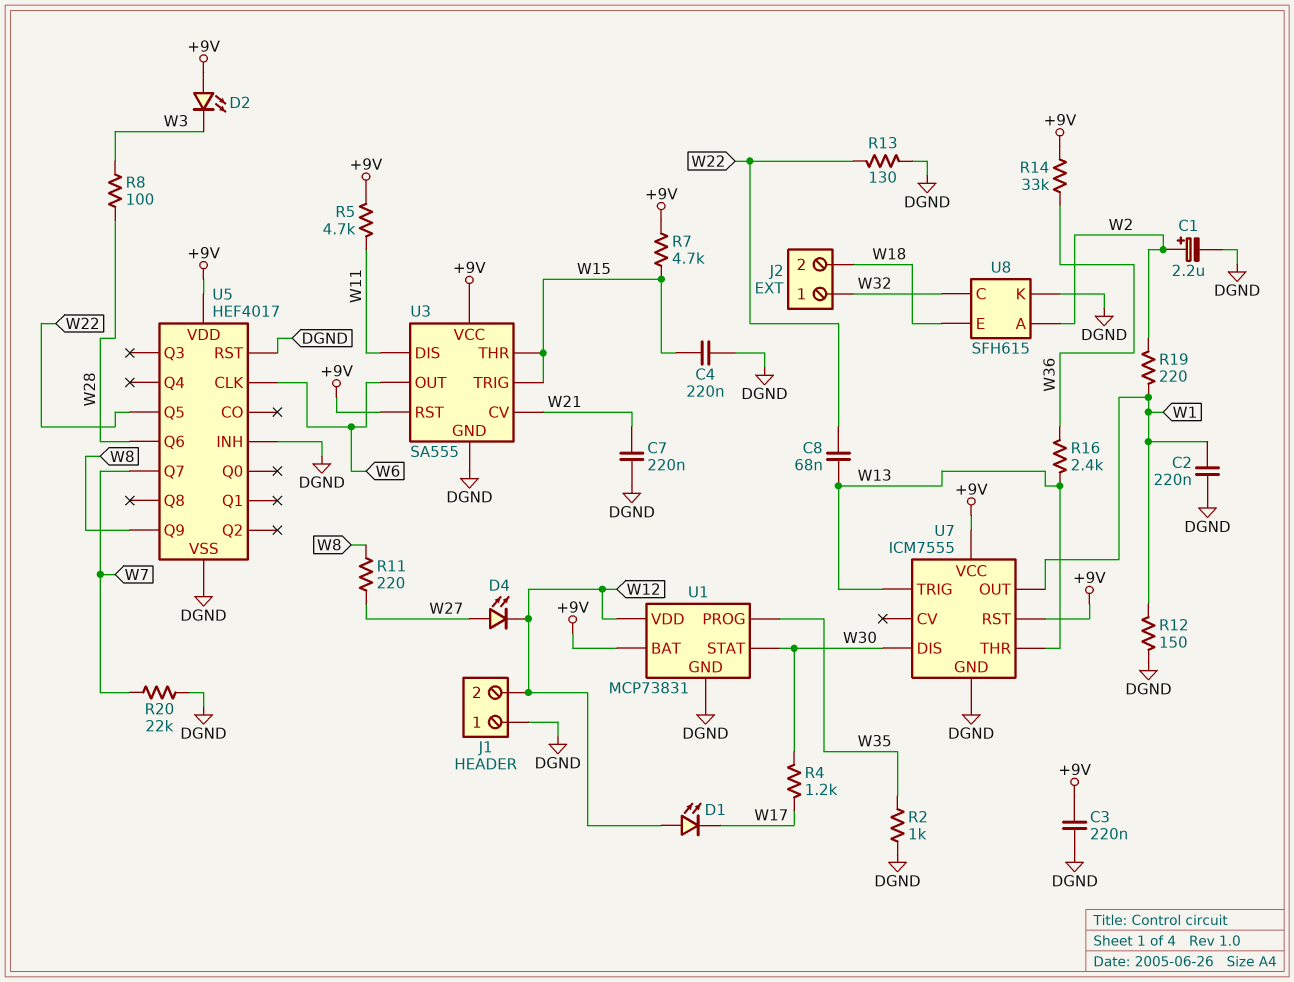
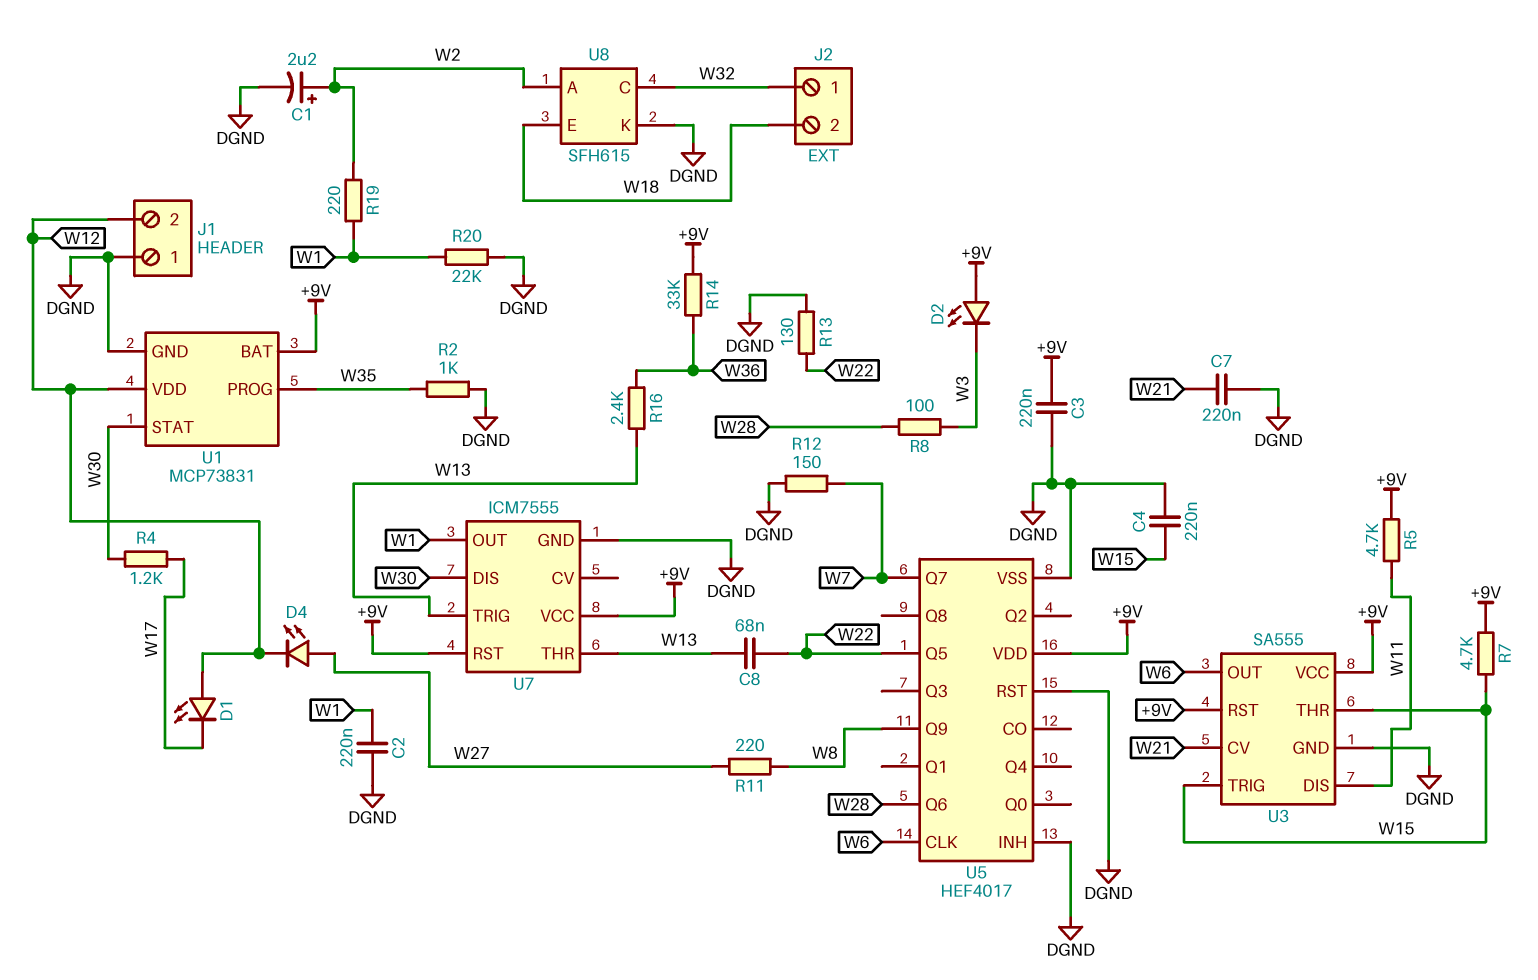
R12: 150 (DGND, W1) -> 150 (DGND, W7)
R20: 22k (DGND, W7) -> 22k (DGND, W1)

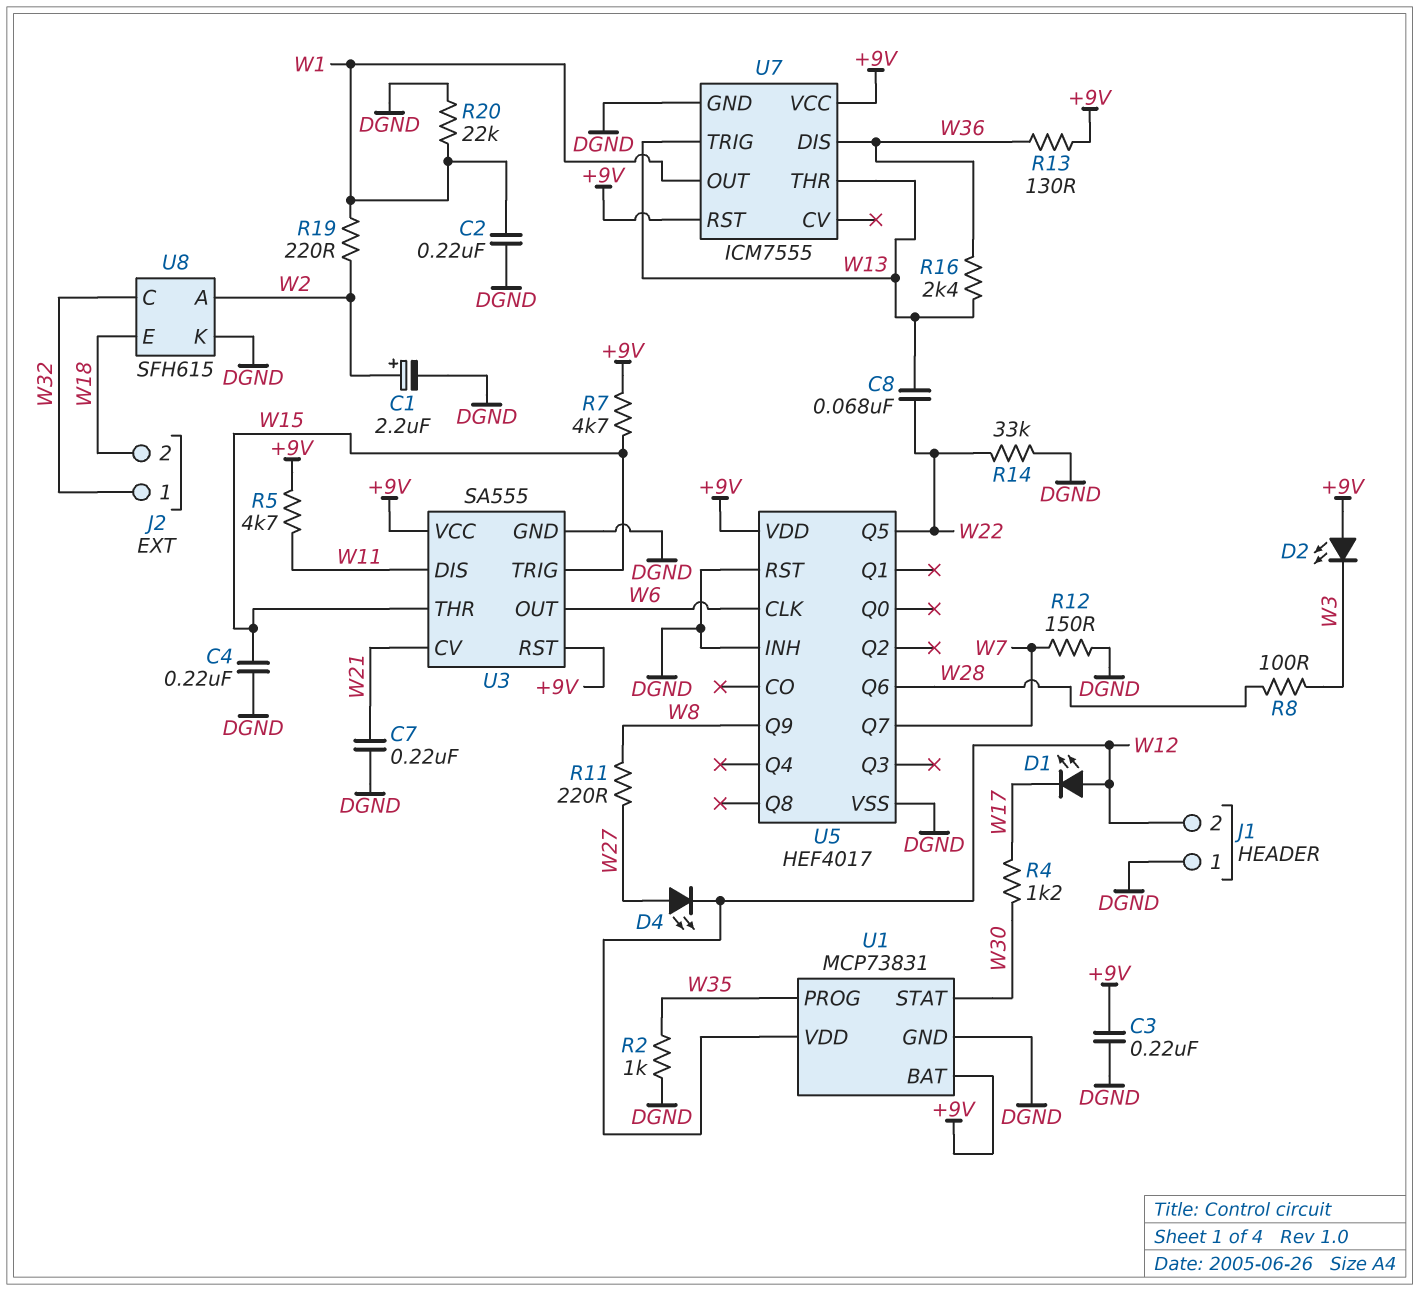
R13: 130 (DGND, W22) -> 130 (+9V, W36)
R14: 33k (+9V, W36) -> 33k (DGND, W22)
U7 pin DIS: W30 -> W36

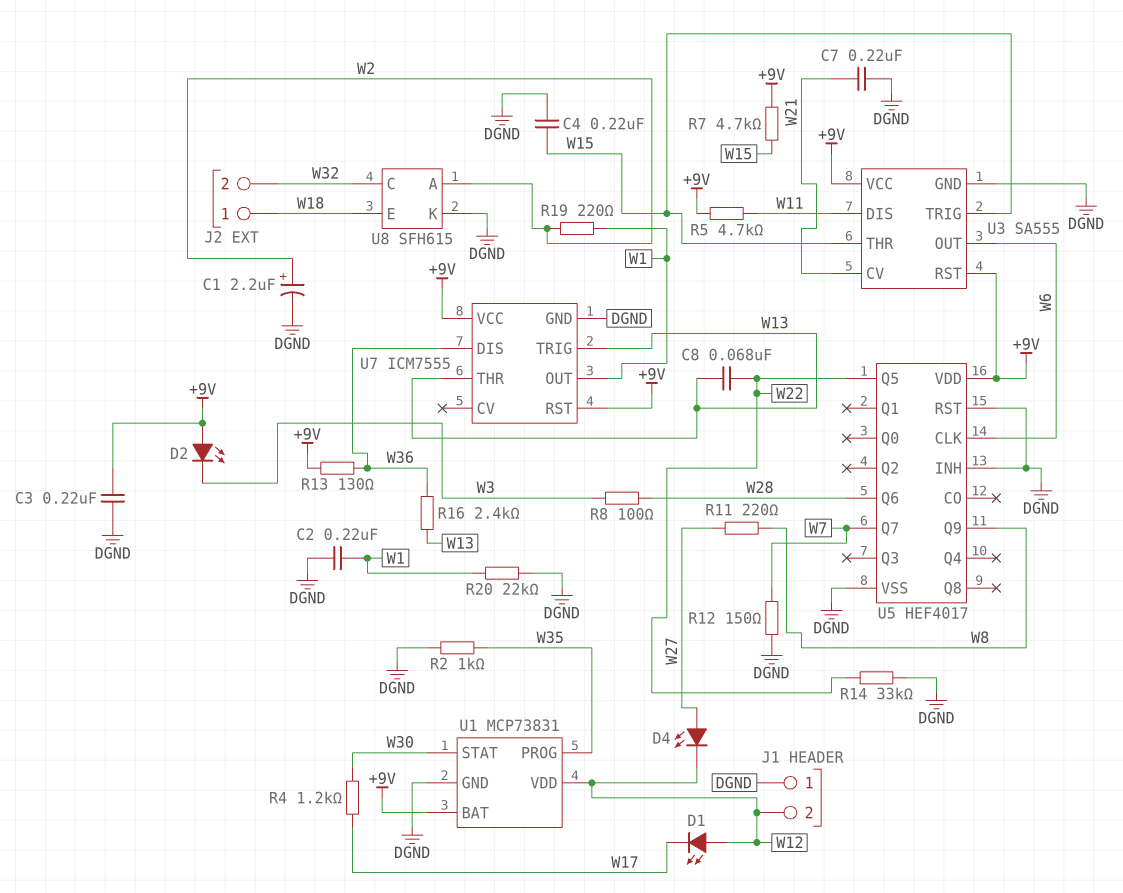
J2 pin 1: W32 -> W18
J2 pin 2: W18 -> W32

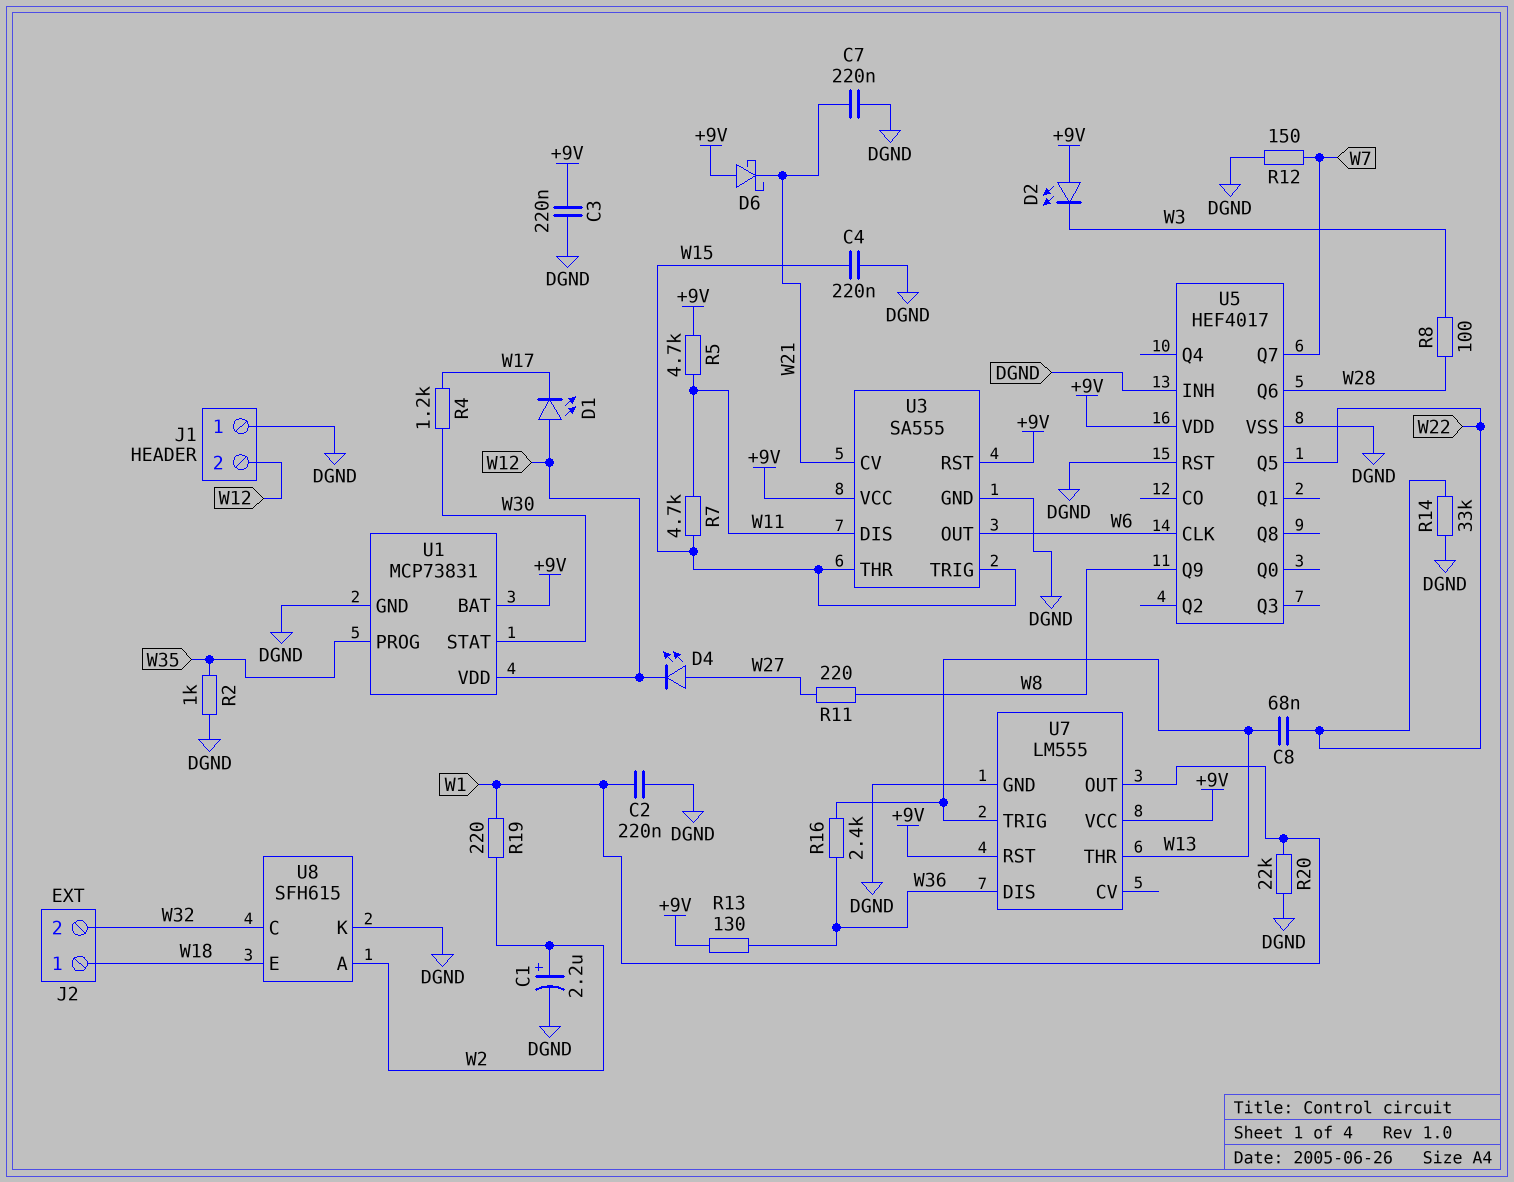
D6: none -> schottky (A +9V, K W21)
R7: 4.7k (+9V, W15) -> 4.7k (W11, W15)
U7: ICM7555 -> LM555

